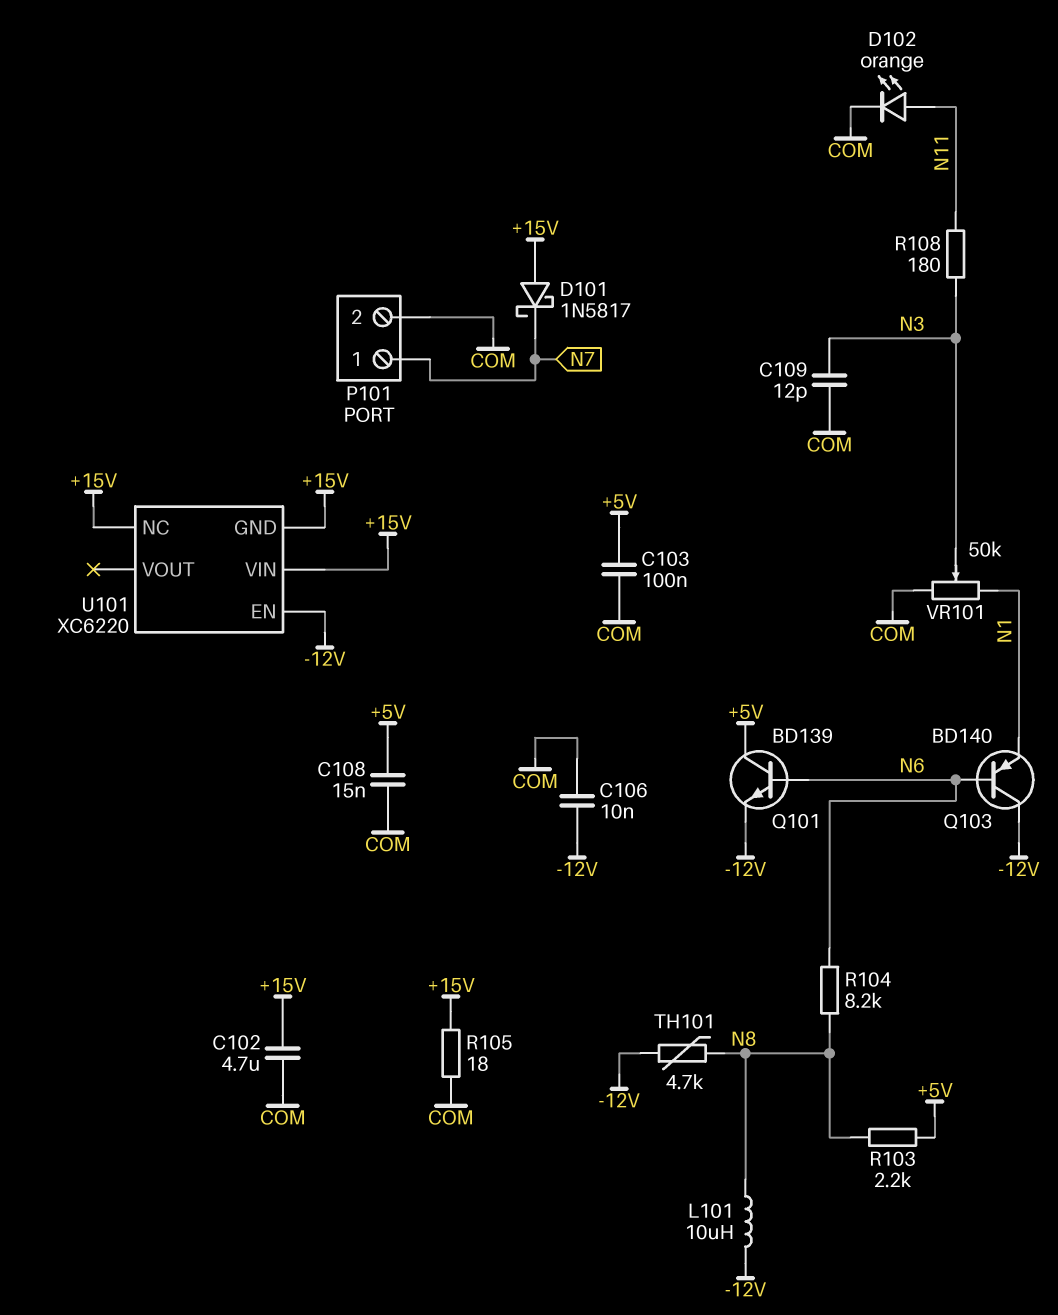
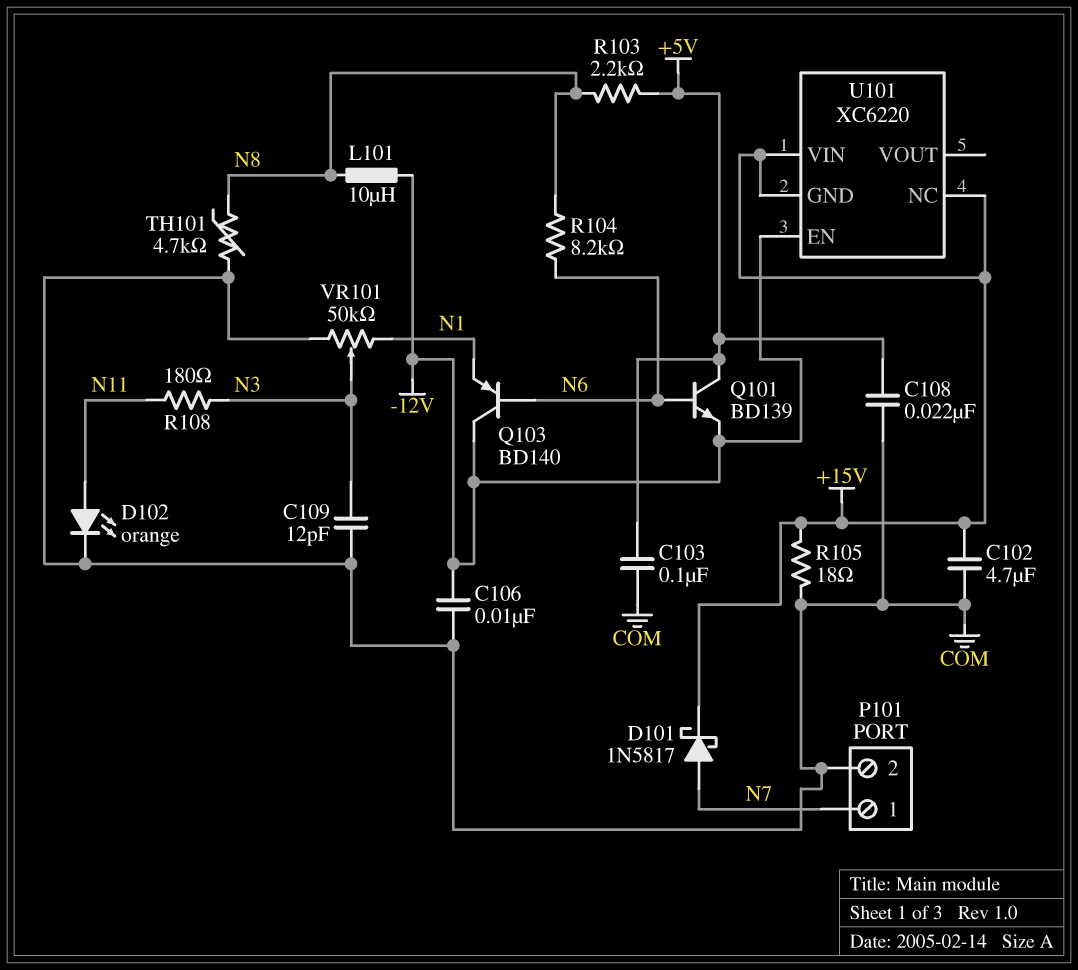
C108: 15nF (+5V, COM) -> 22nF (+5V, COM)
D101: schottky 1N5817 (A +15V, K N7) -> schottky 1N5817 (A N7, K +15V)
TH101: 4.7k (-12V, N8) -> 4.7k (COM, N8)

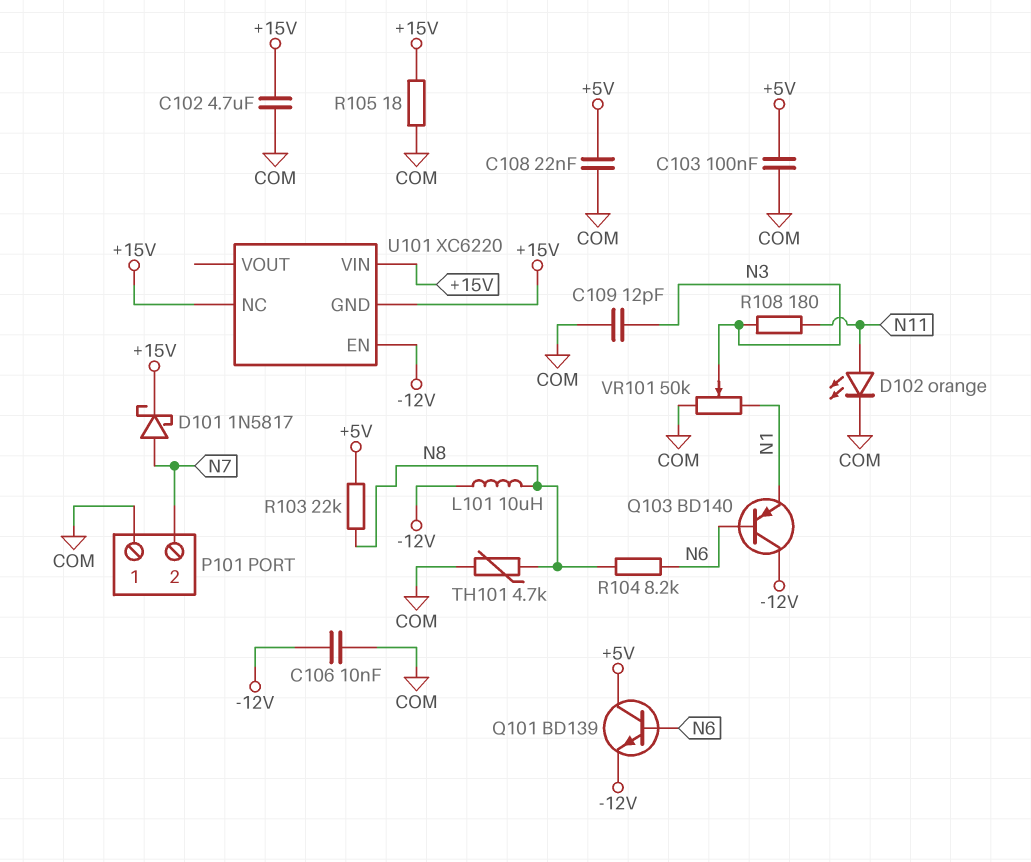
P101 pin 1: N7 -> COM
P101 pin 2: COM -> N7
R103: 2.2k (+5V, N8) -> 22k (+5V, N8)

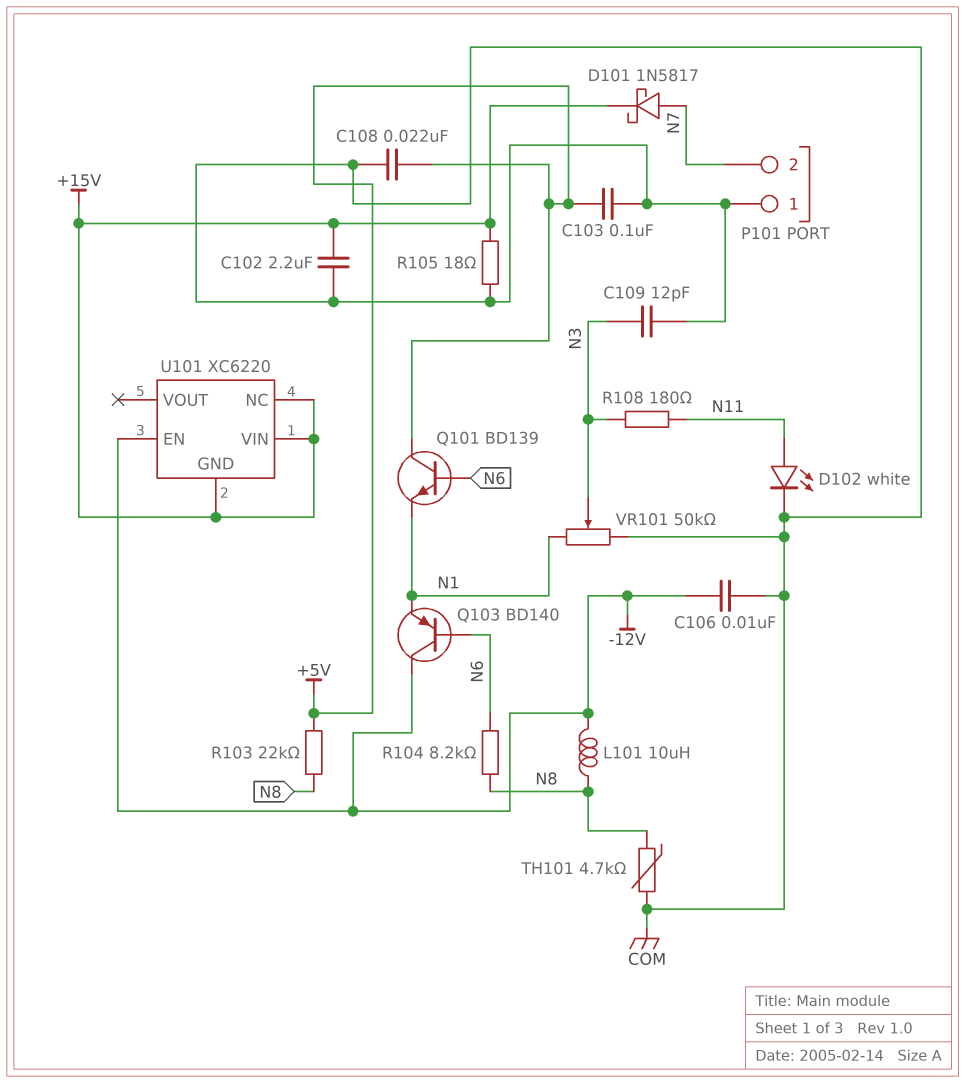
C102: 4.7uF (+15V, COM) -> 2.2uF (+15V, COM)
D102: LED orange (A N11, K COM) -> LED white (A N11, K COM)
Q101: NPN BD139 (B N6, C +5V, E -12V) -> NPN BD139 (B N6, C +5V, E N1)

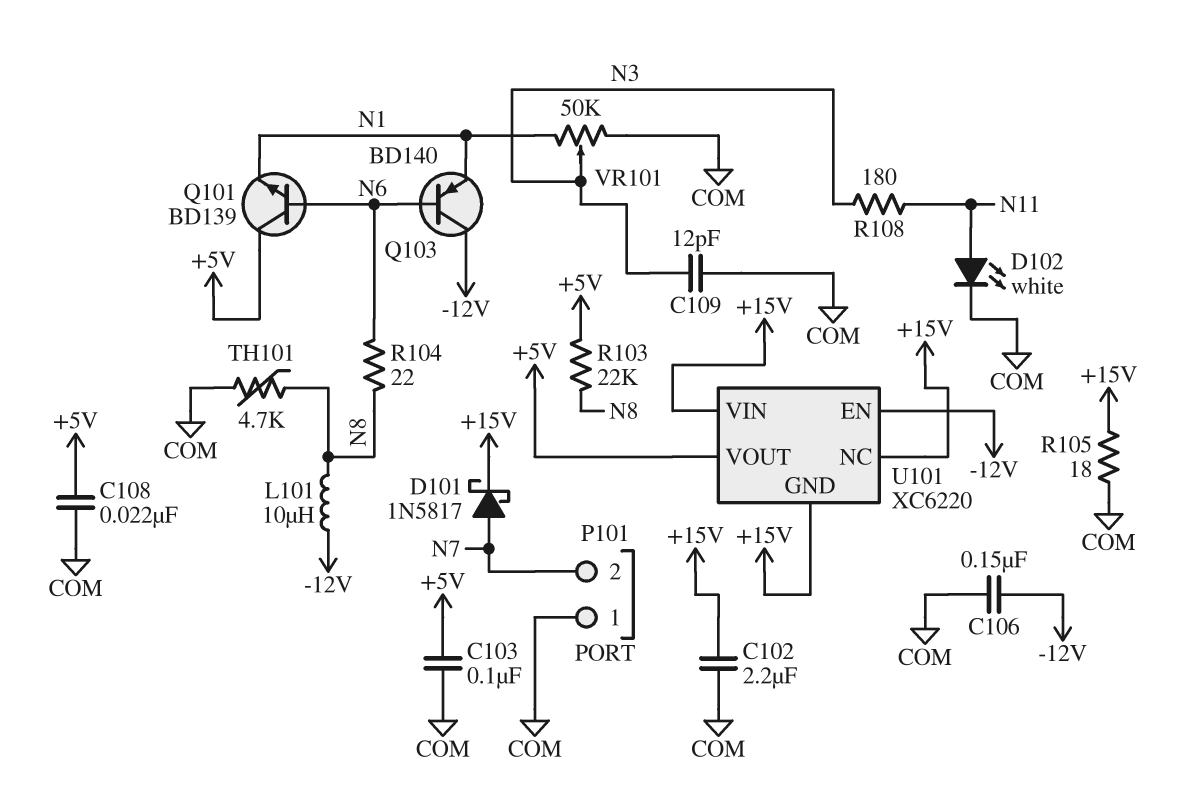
C106: 10nF (-12V, COM) -> 150nF (-12V, COM)
R104: 8.2k (N6, N8) -> 22 (N6, N8)
U101 pin VOUT: none -> +5V

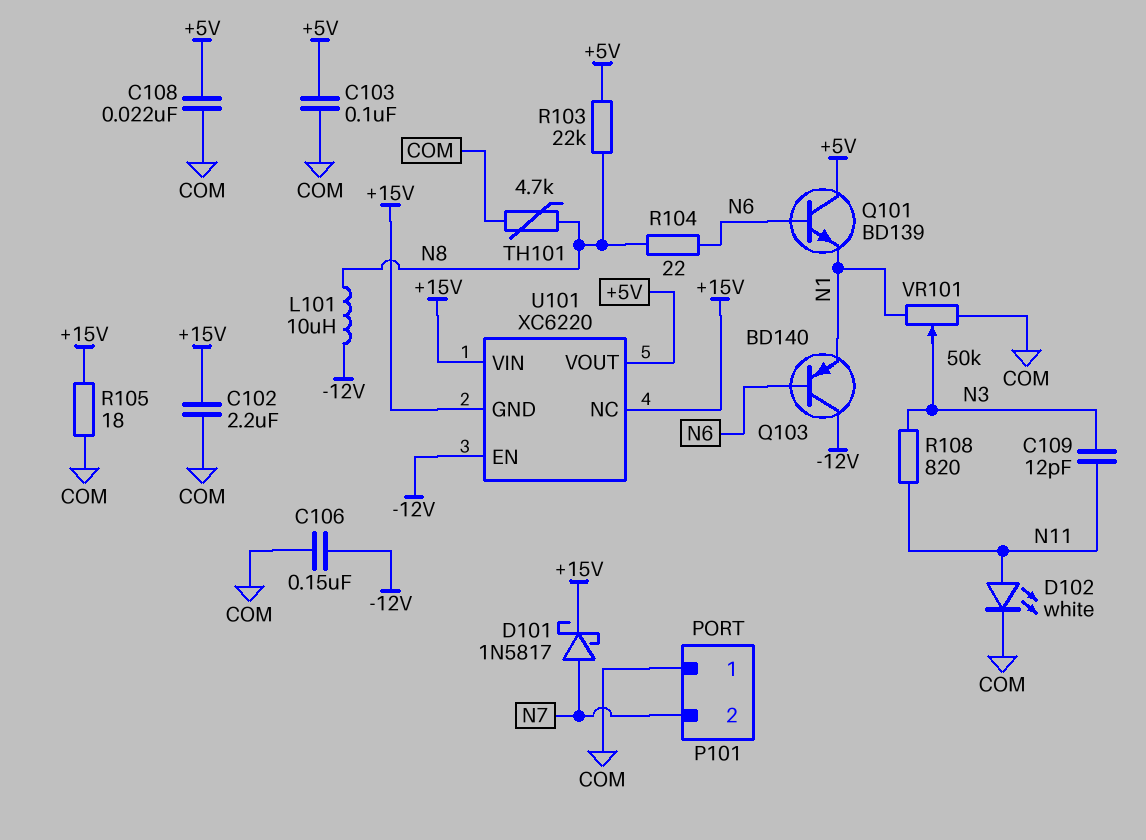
C109: 12pF (COM, N3) -> 12pF (N3, N11)
R108: 180 (N3, N11) -> 820 (N3, N11)

